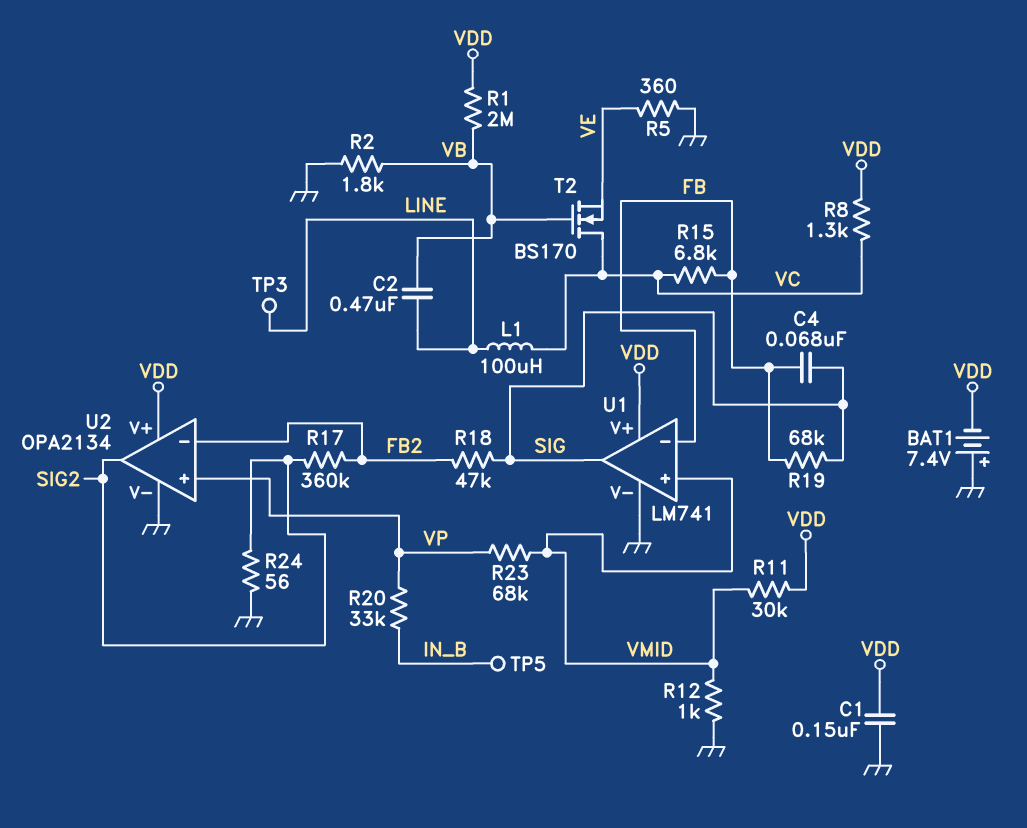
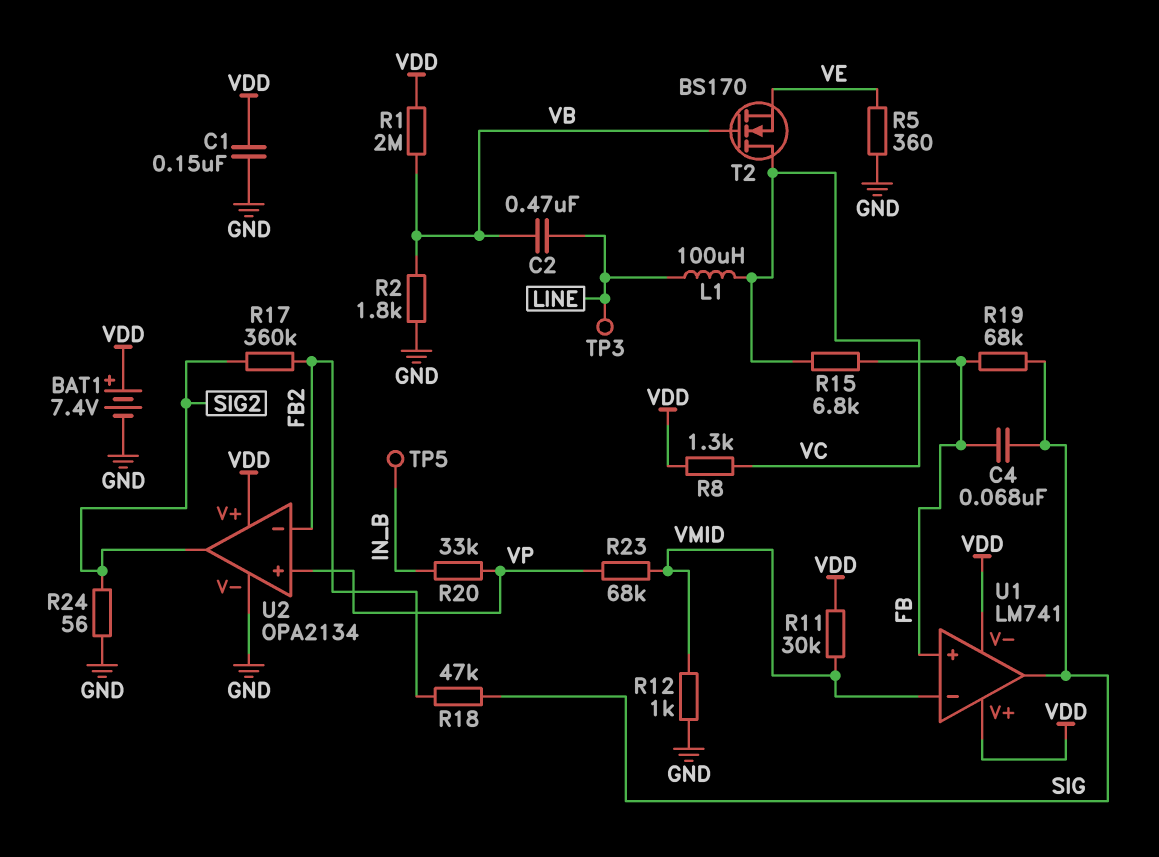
BAT1: 7.4V (plus GND, minus VDD) -> 7.4V (plus VDD, minus GND)
U1 pin V-: GND -> VDD
U1 pin in+: VMID -> FB
U1 pin in-: FB -> VMID

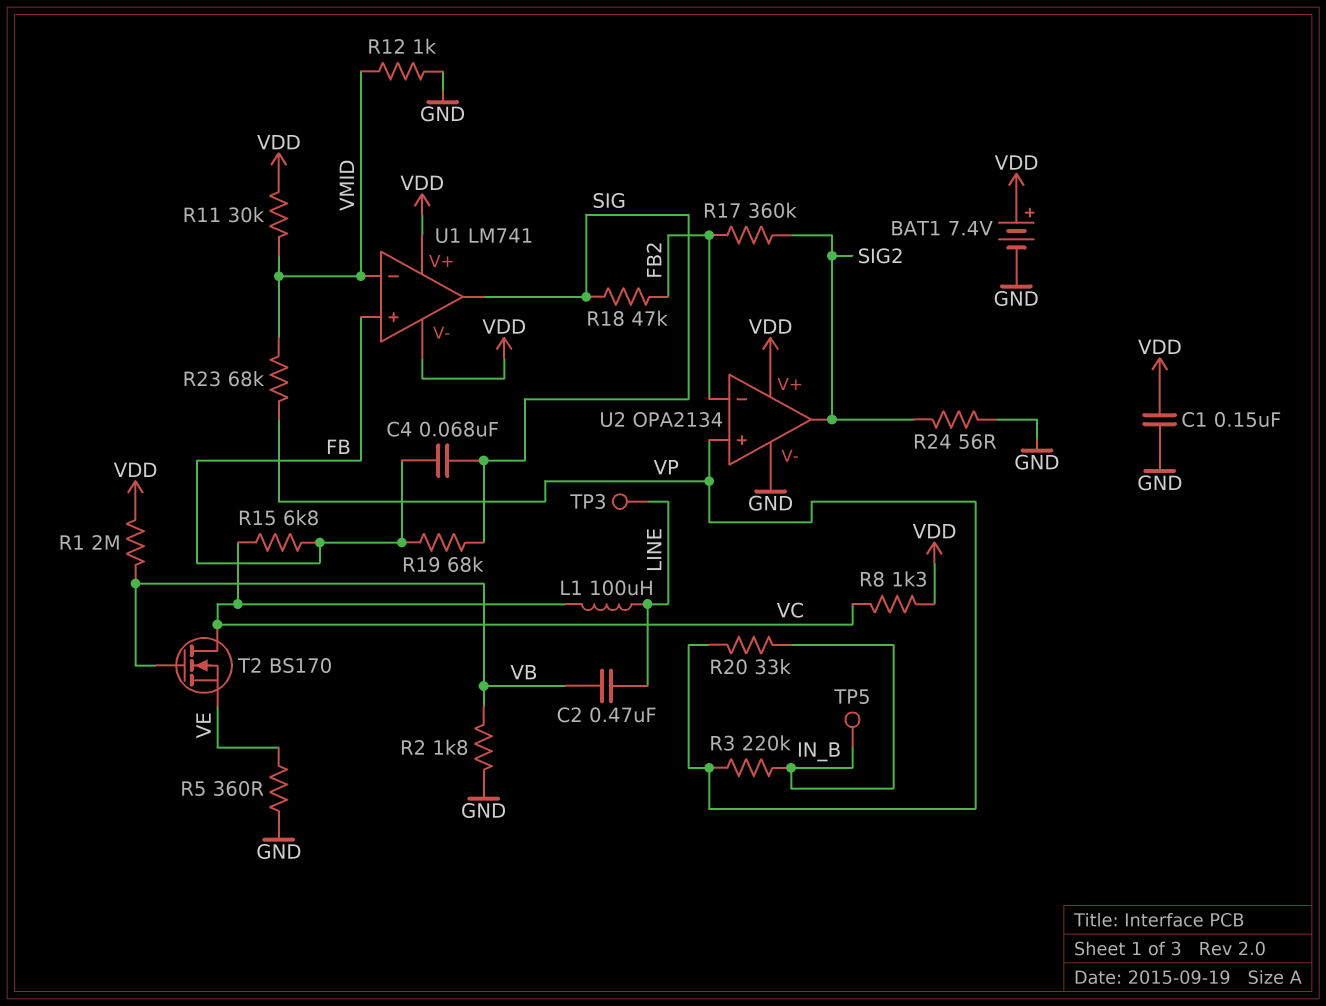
R3: none -> 220k (IN_B, VP)

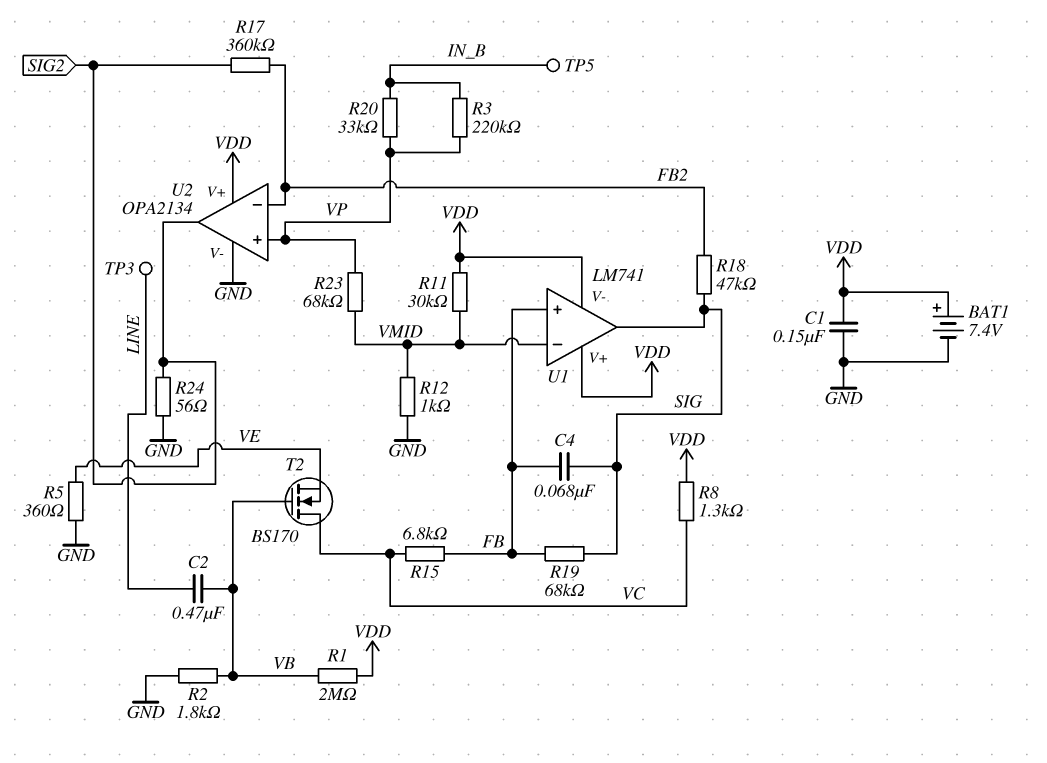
L1: 100uH (LINE, VC) -> none

